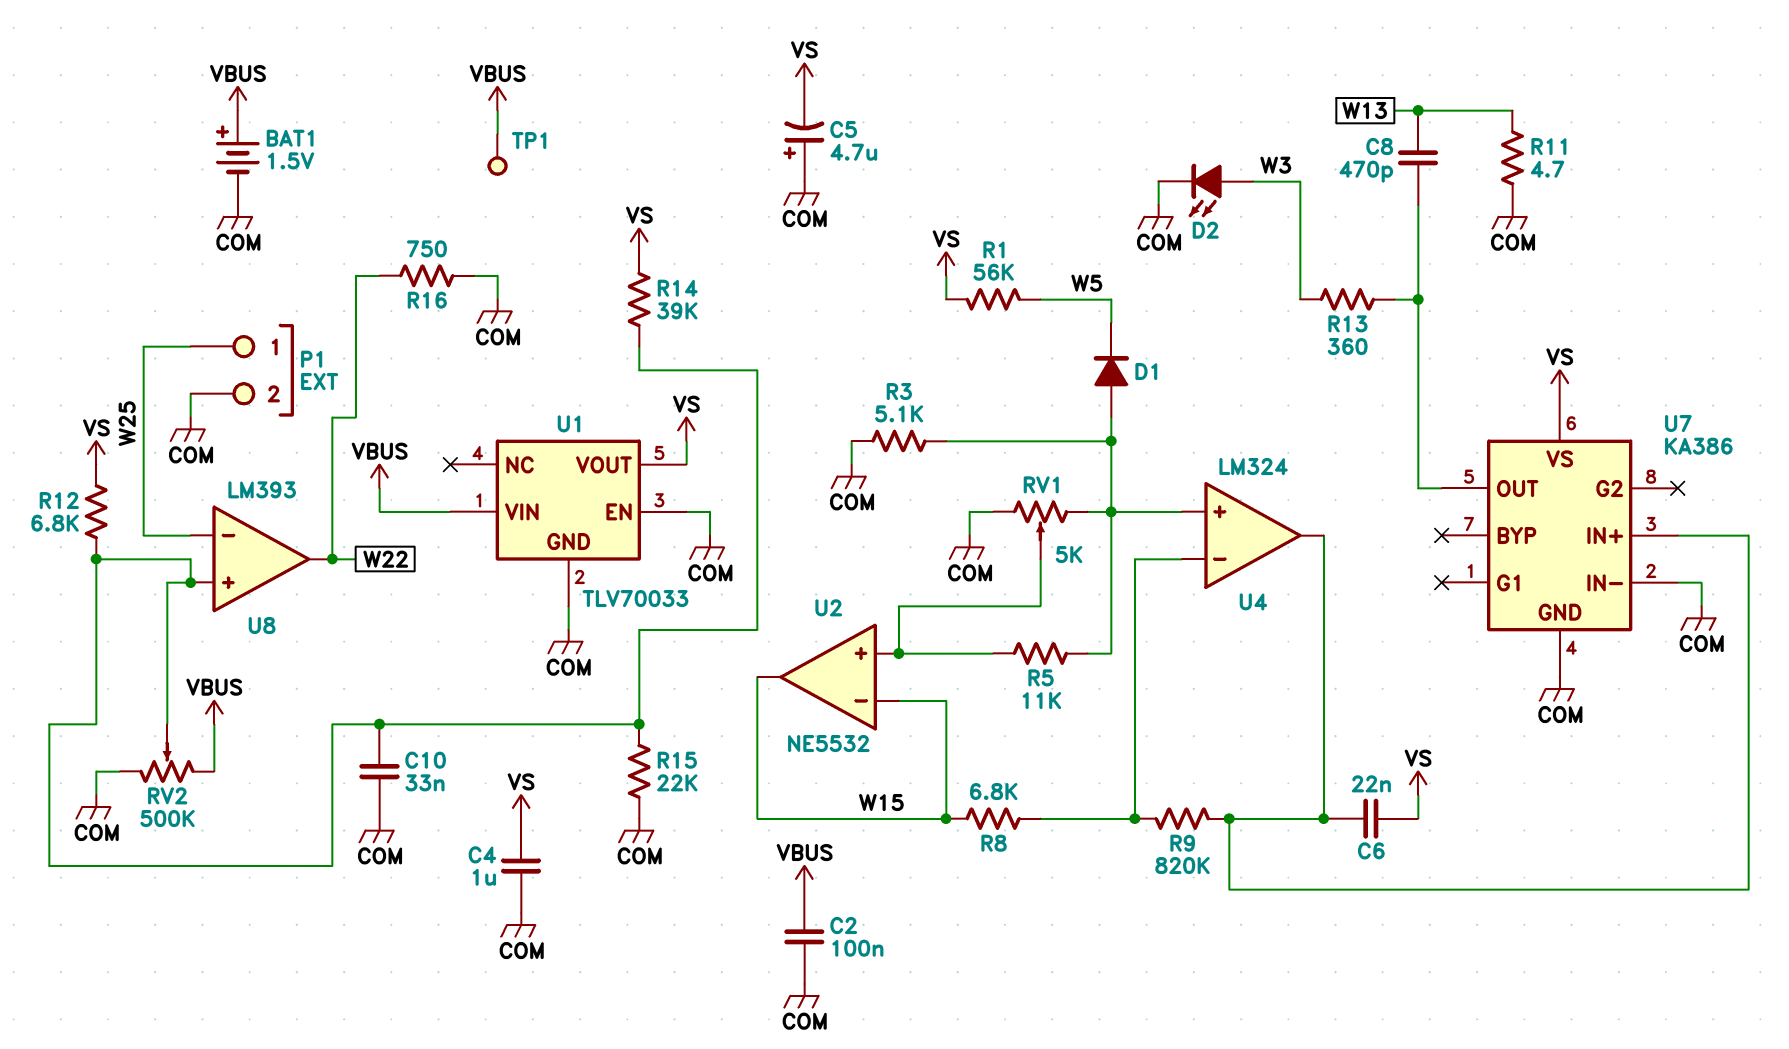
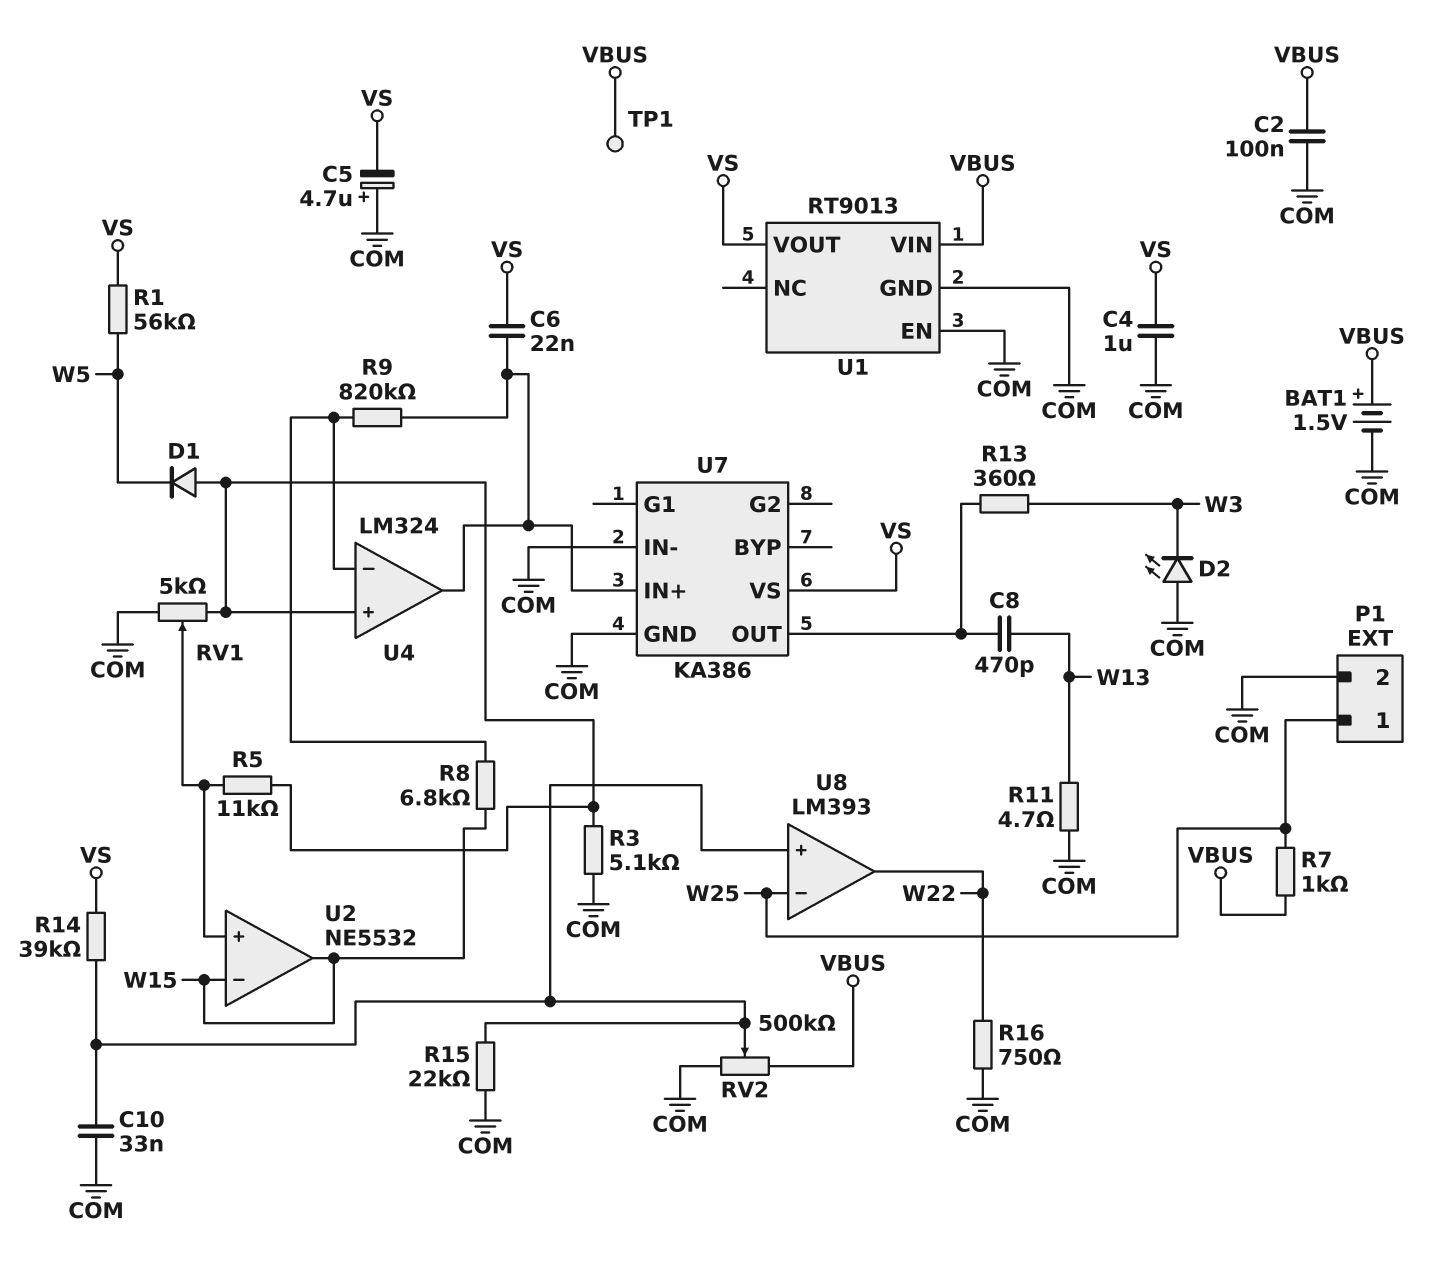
D2: LED (A W3, K COM) -> LED (A COM, K W3)
R7: none -> 1k (VBUS, W25)
R12: 6.8k (U8/in+, VS) -> none
U1: TLV70033 -> RT9013

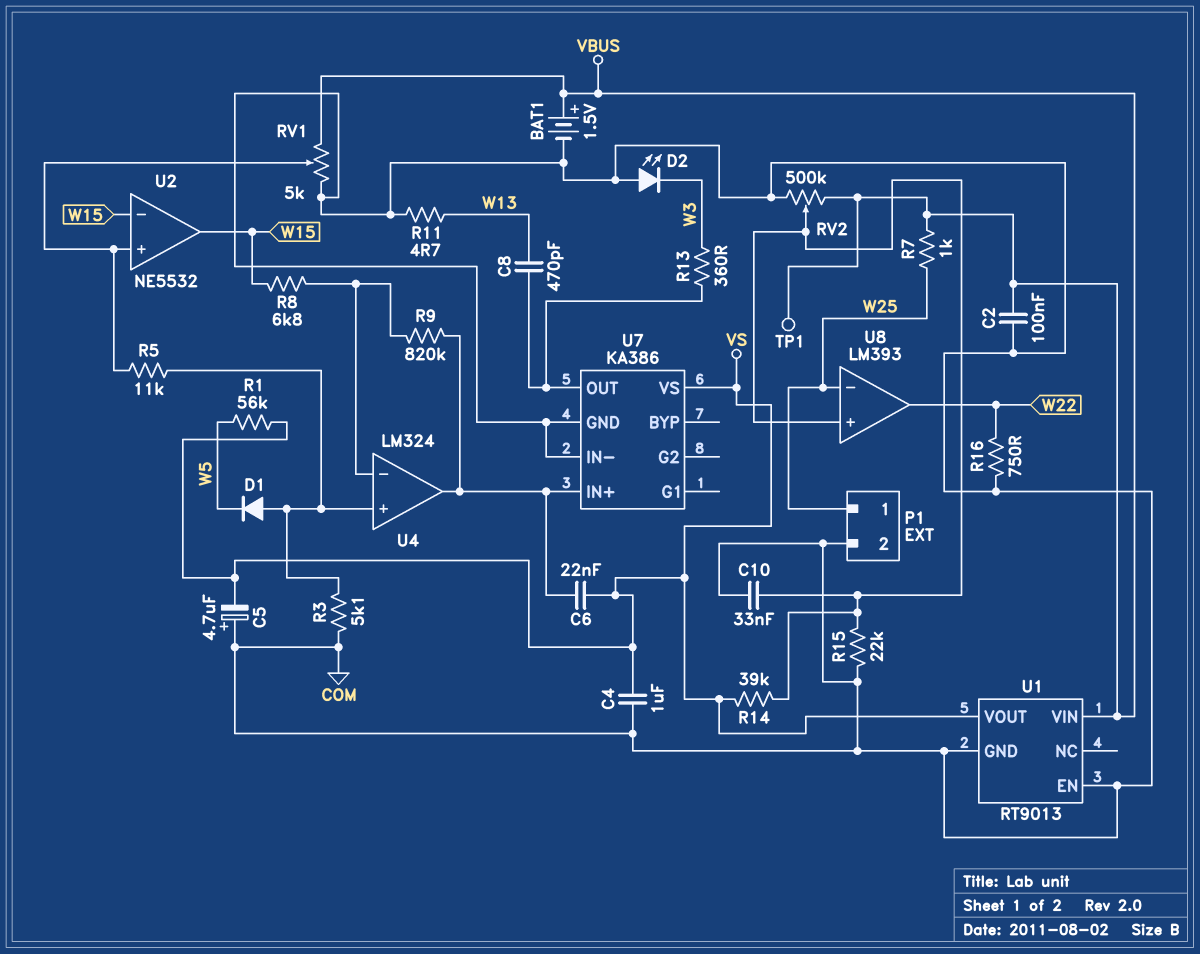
RV1: 5k (COM, U4/in+, wiper U2/in+) -> 5k (COM, VBUS, wiper U2/in+)

